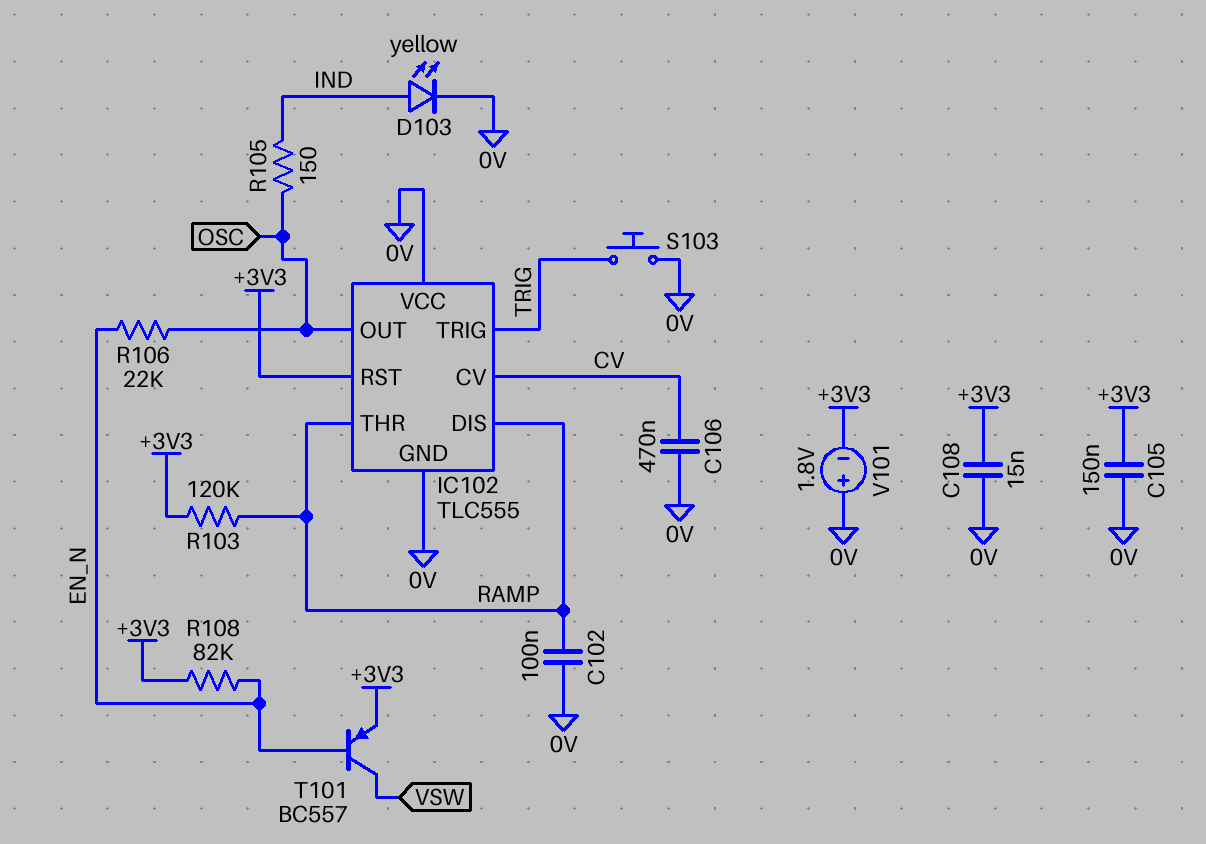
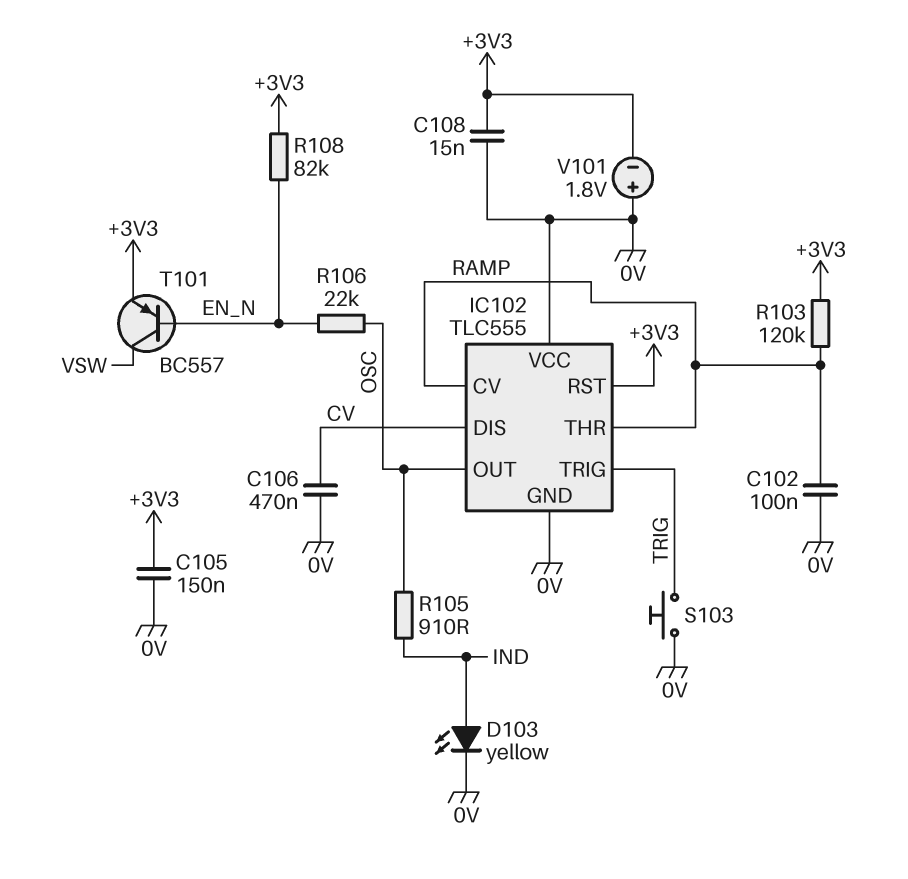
IC102 pin CV: CV -> RAMP
IC102 pin DIS: RAMP -> CV
R105: 150 (IND, OSC) -> 910 (IND, OSC)

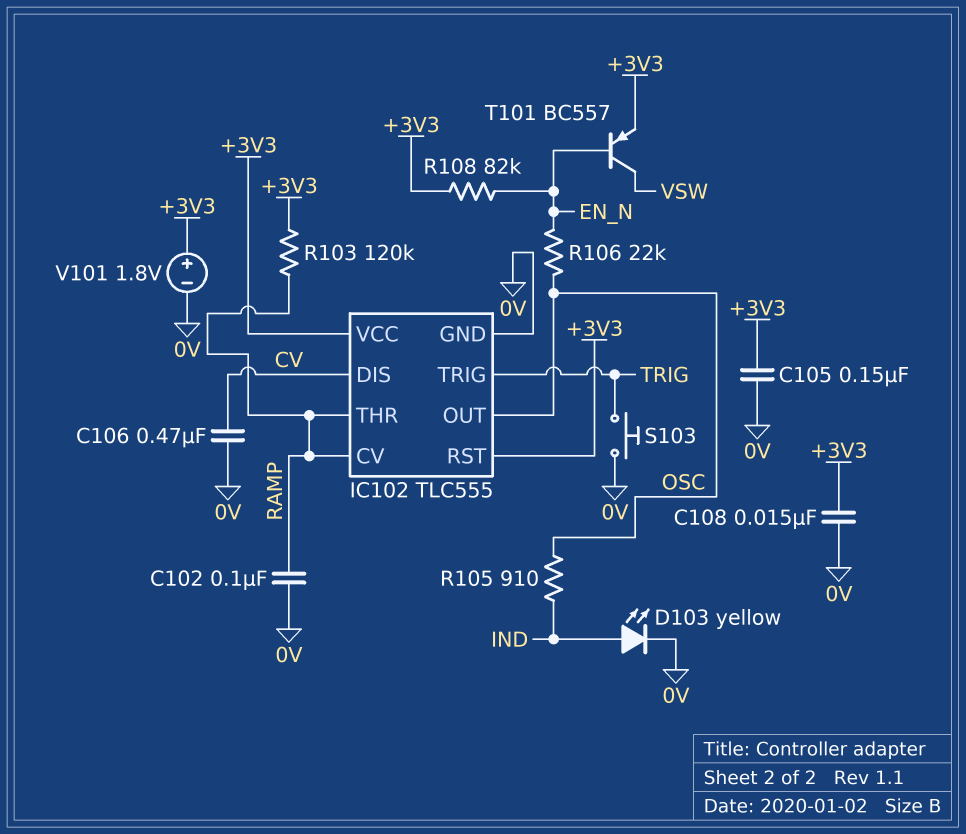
IC102 pin VCC: 0V -> +3V3
V101: 1.8V (plus 0V, minus +3V3) -> 1.8V (plus +3V3, minus 0V)

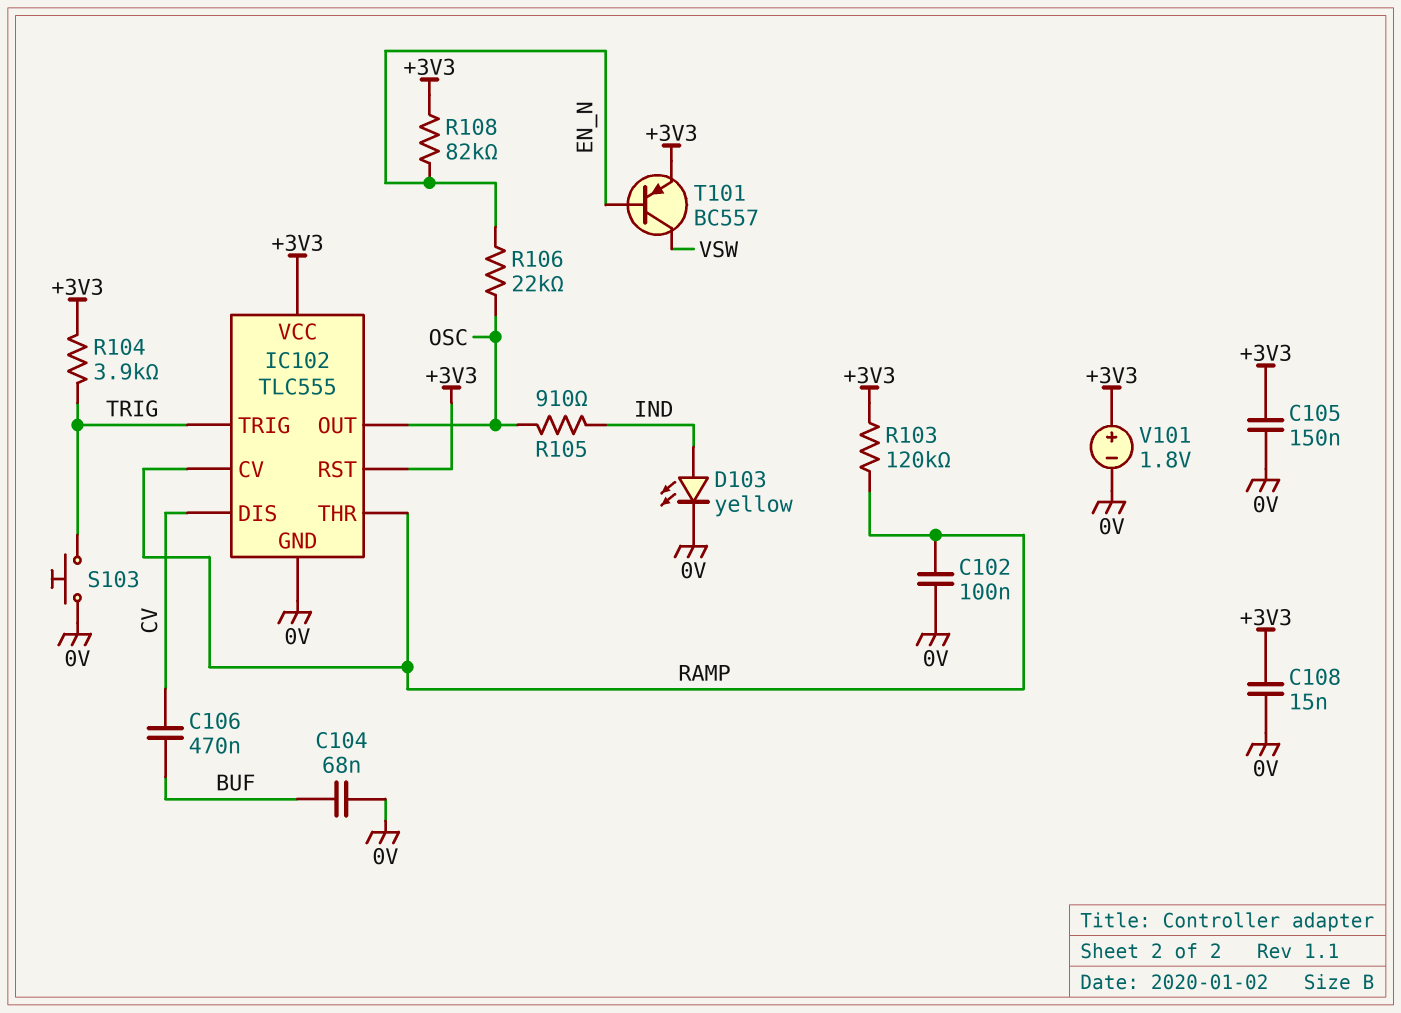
C104: none -> 68nF (0V, BUF)
C106: 470nF (0V, CV) -> 470nF (BUF, CV)
R104: none -> 3.9k (+3V3, TRIG)

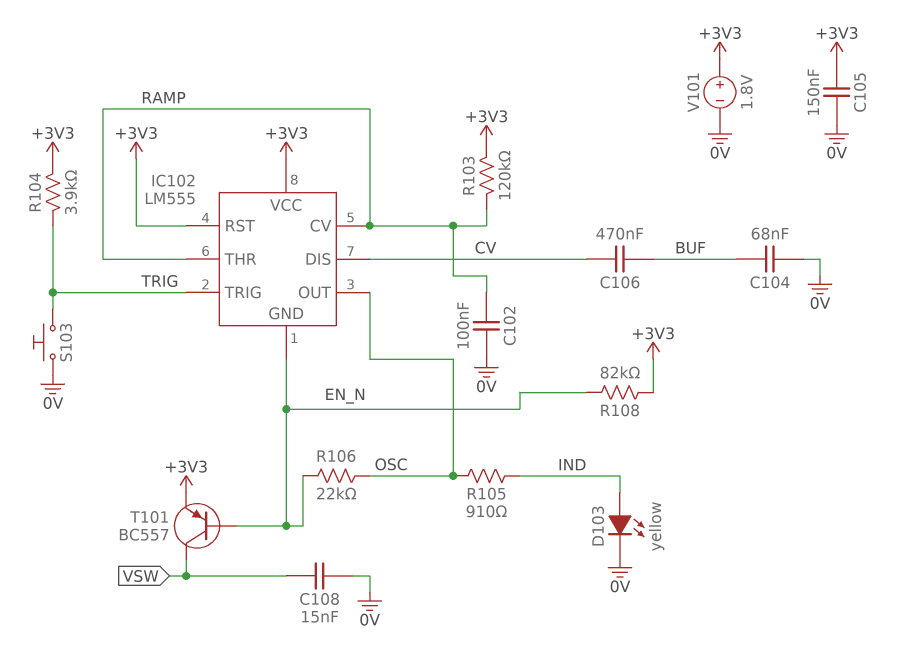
C108: 15nF (+3V3, 0V) -> 15nF (0V, VSW)
IC102: TLC555 -> LM555
IC102 pin GND: 0V -> EN_N

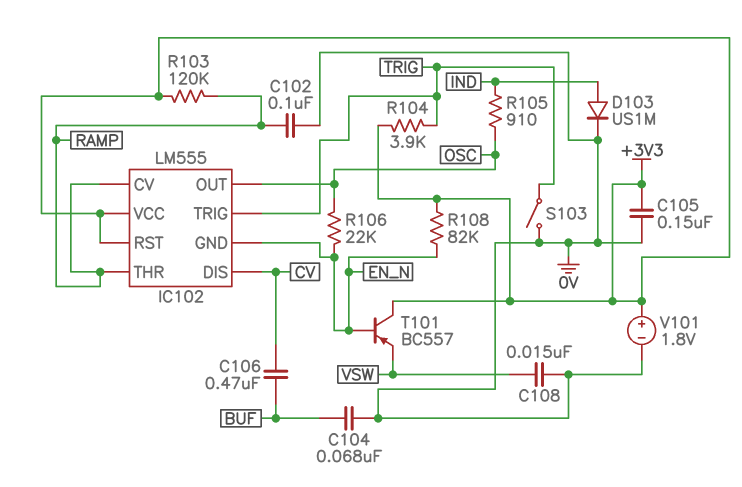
D103: LED yellow (A IND, K 0V) -> diode US1M (A IND, K 0V)
S103: button (0V, TRIG) -> switch (0V, TRIG)
T101: PNP BC557 (B EN_N, C VSW, E +3V3) -> PNP BC557 (B EN_N, C +3V3, E VSW)

